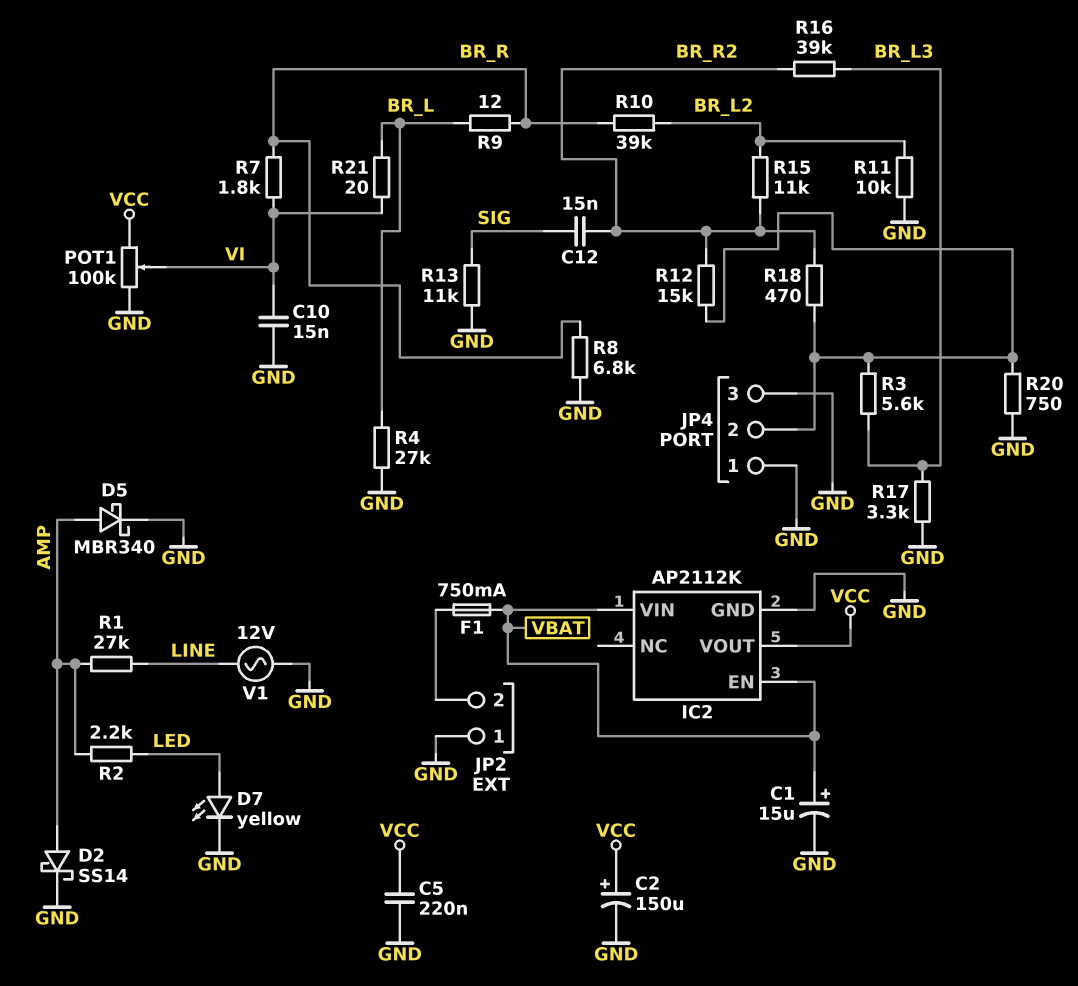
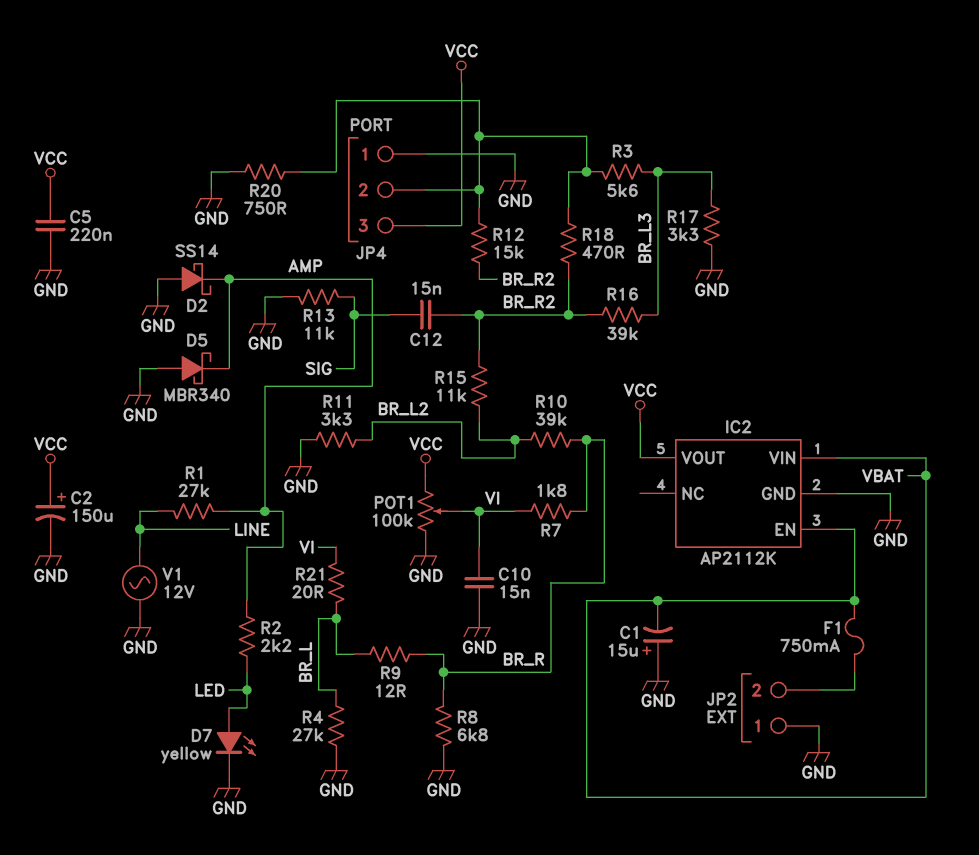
C1: 15uF (plus VBAT, minus GND) -> 15uF (plus GND, minus VBAT)
D2: schottky SS14 (A AMP, K GND) -> schottky SS14 (A GND, K AMP)
D5: schottky MBR340 (A AMP, K GND) -> schottky MBR340 (A GND, K AMP)
JP4 pin 3: GND -> VCC
R11: 10k (BR_L2, GND) -> 3.3k (BR_L2, GND)

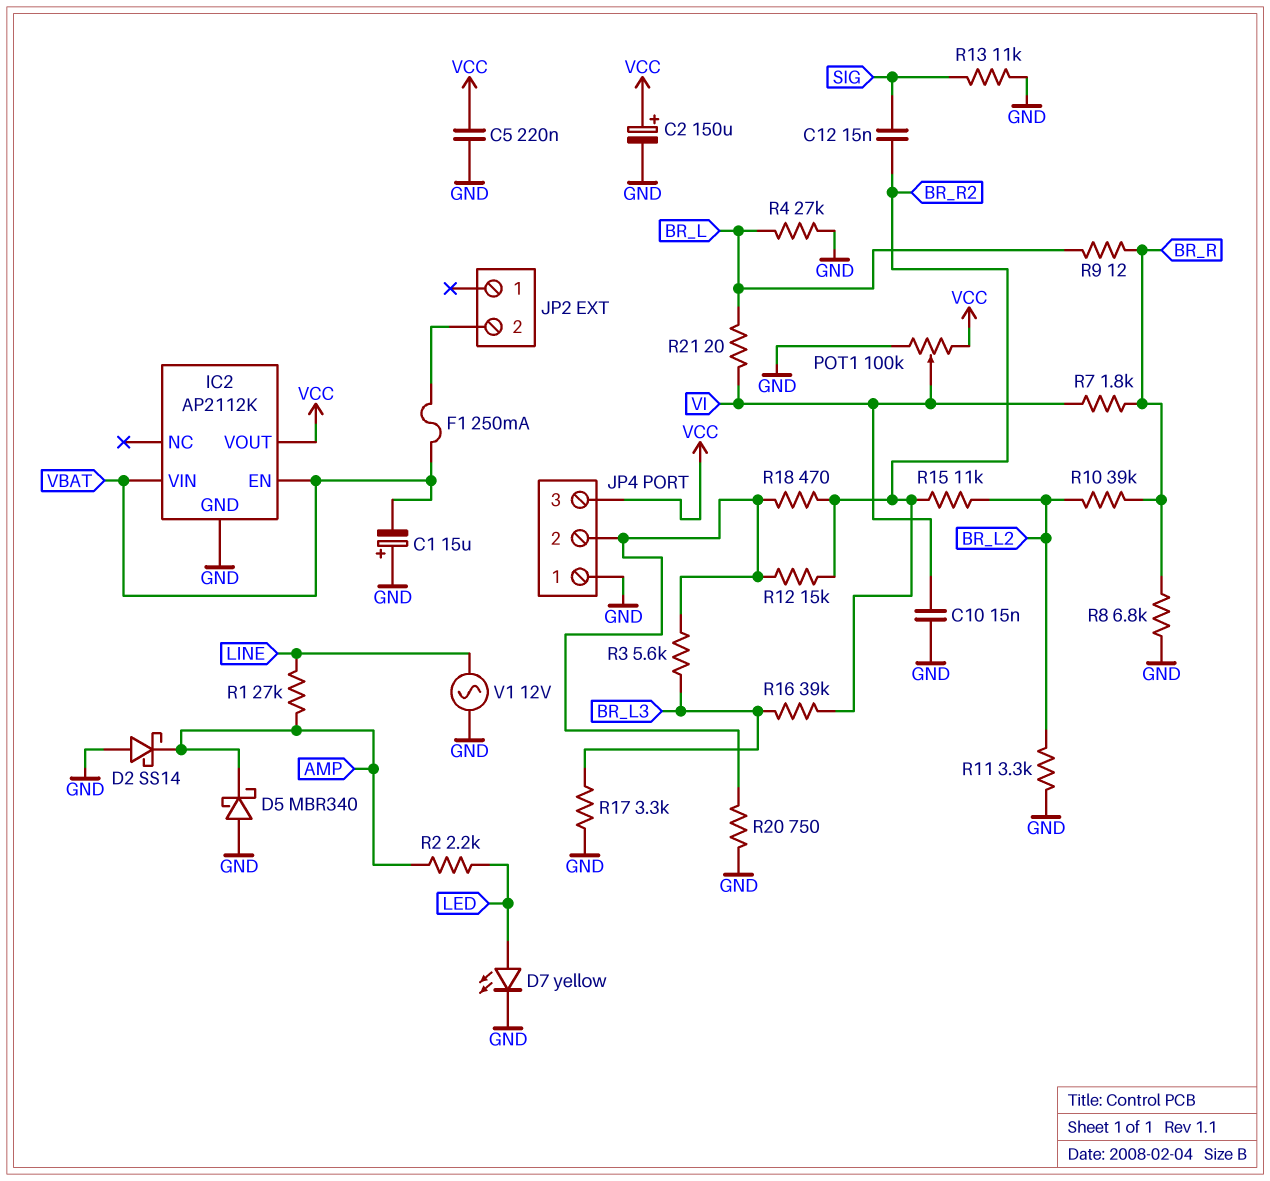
F1: 750mA (JP2/2, VBAT) -> 250mA (JP2/2, VBAT)
JP2 pin 1: GND -> none

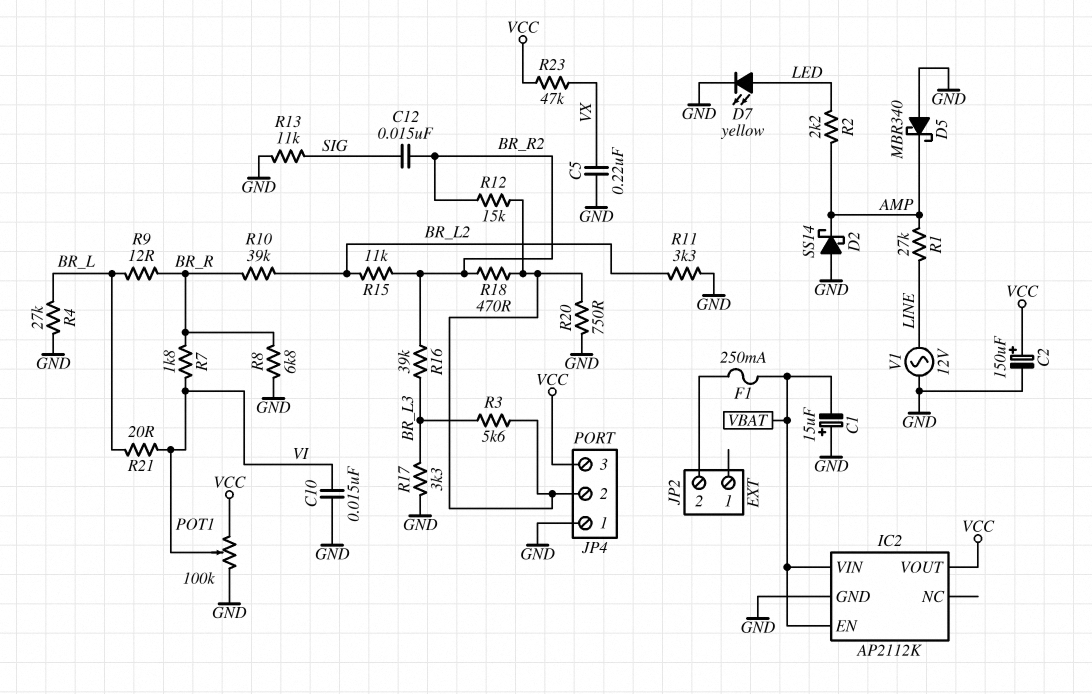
C5: 220nF (GND, VCC) -> 220nF (GND, VX)
R23: none -> 47k (VCC, VX)

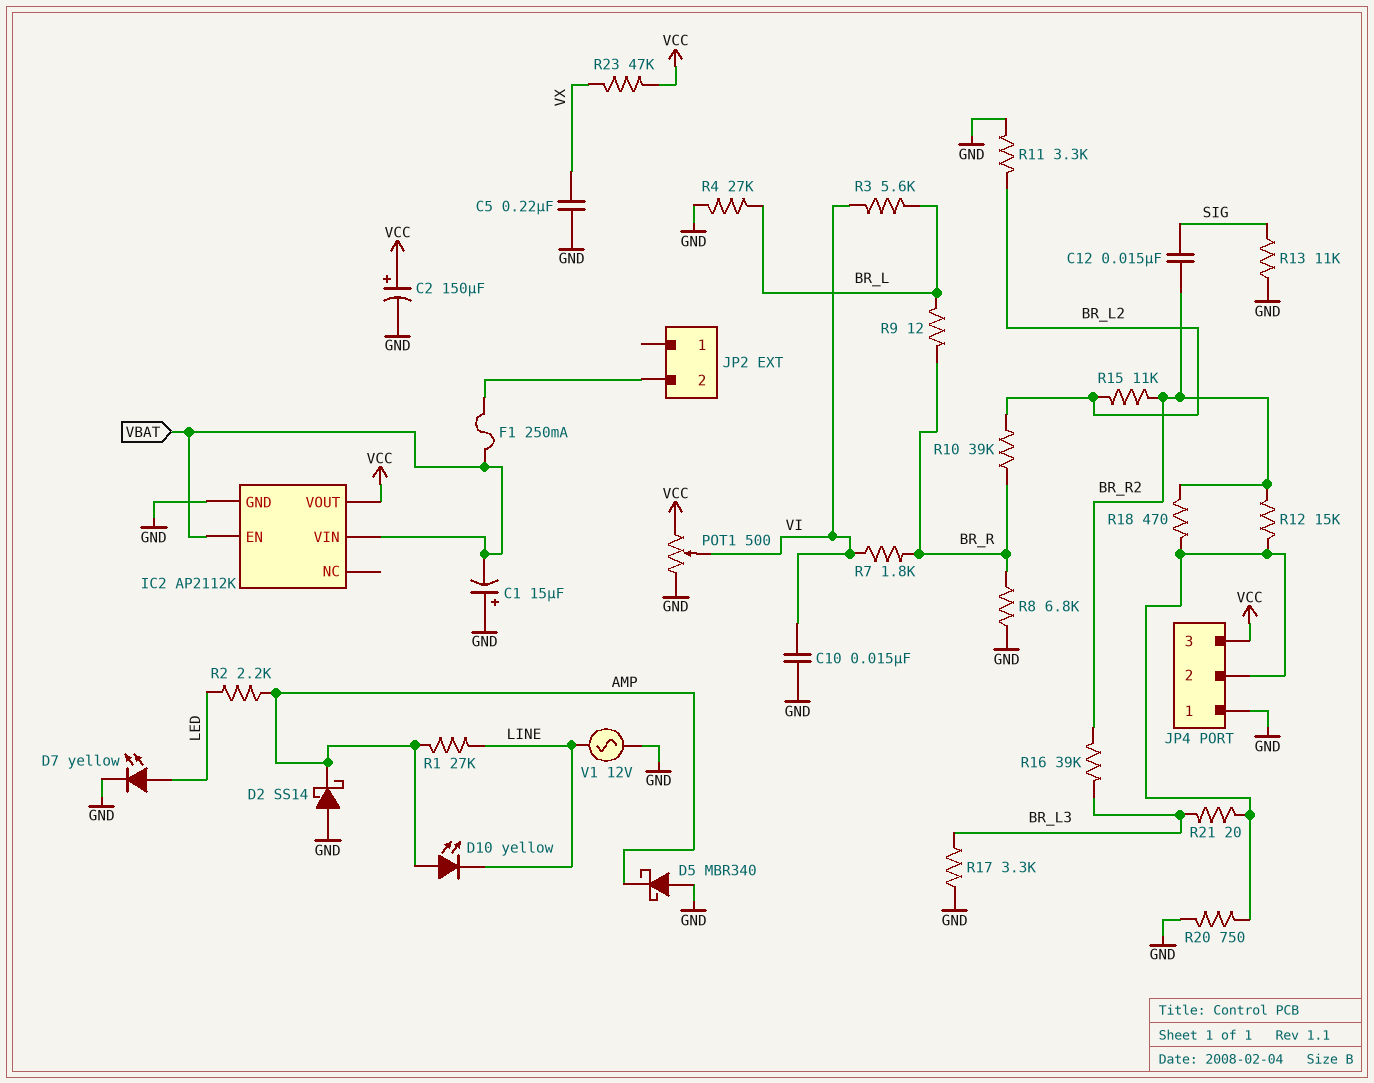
D10: none -> LED yellow (A AMP, K LINE)
POT1: 100k (GND, VCC, wiper VI) -> 500 (GND, VCC, wiper VI)
R3: 5.6k (BR_L3, JP4/2) -> 5.6k (BR_L, VI)
R21: 20 (BR_L, VI) -> 20 (BR_L3, JP4/2)

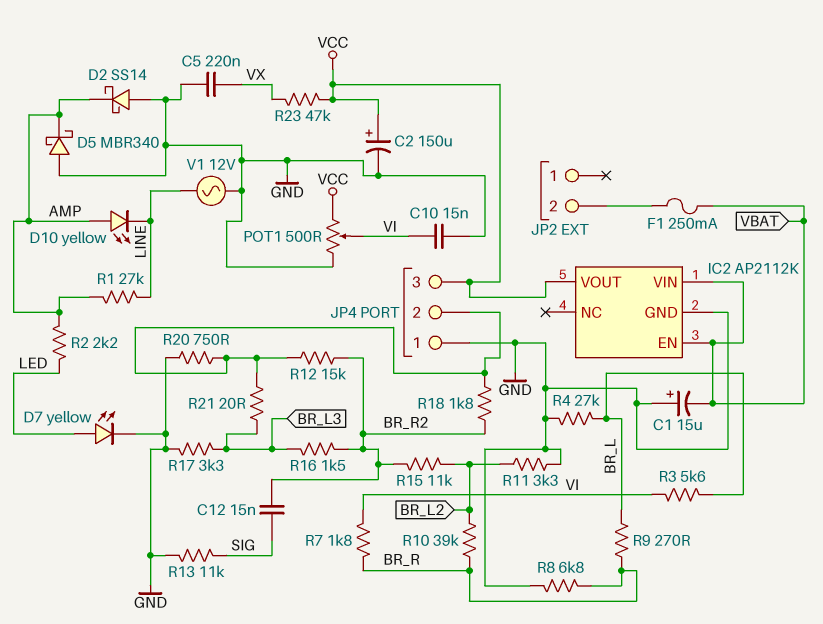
R9: 12 (BR_L, BR_R) -> 270 (BR_L, BR_R)
R16: 39k (BR_L3, BR_R2) -> 1.5k (BR_L3, BR_R2)
R18: 470 (BR_R2, JP4/2) -> 1.8k (BR_R2, JP4/2)

